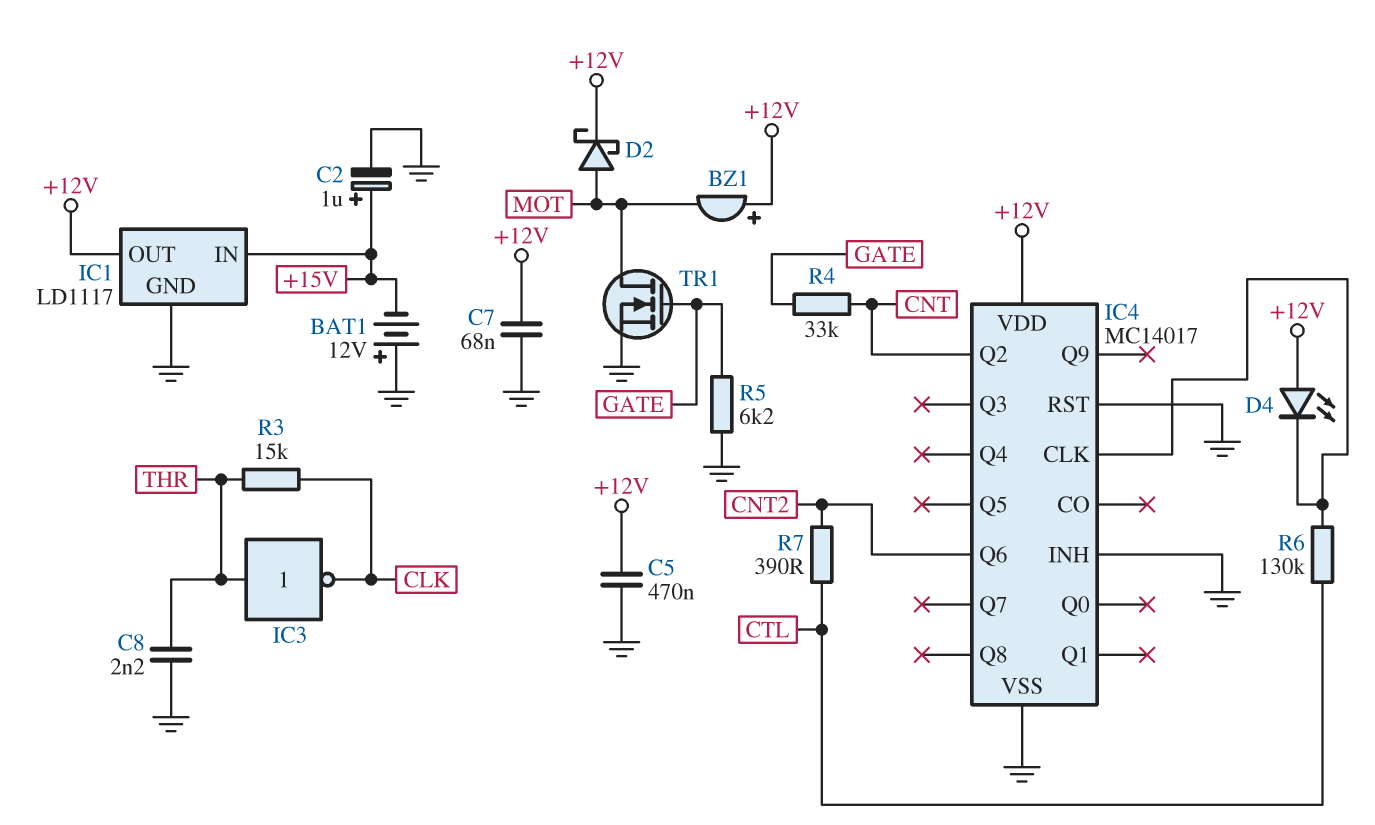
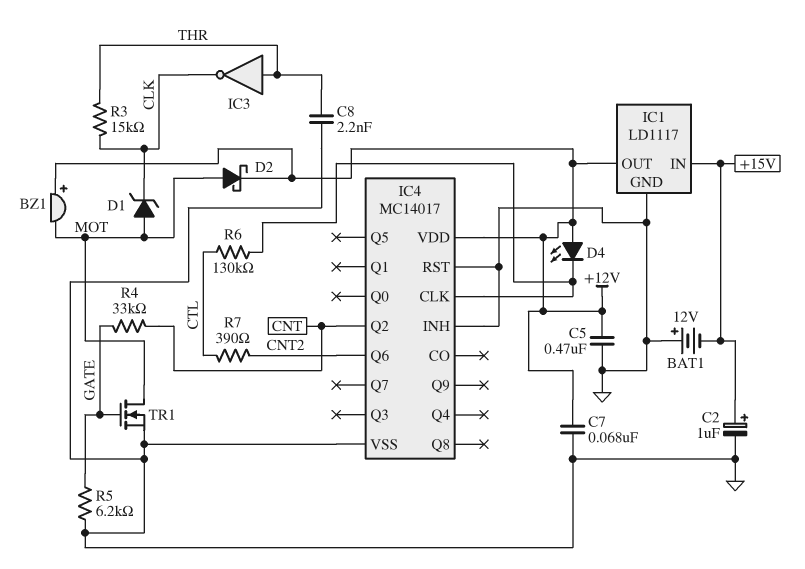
D1: none -> zener (A MOT, K CLK)

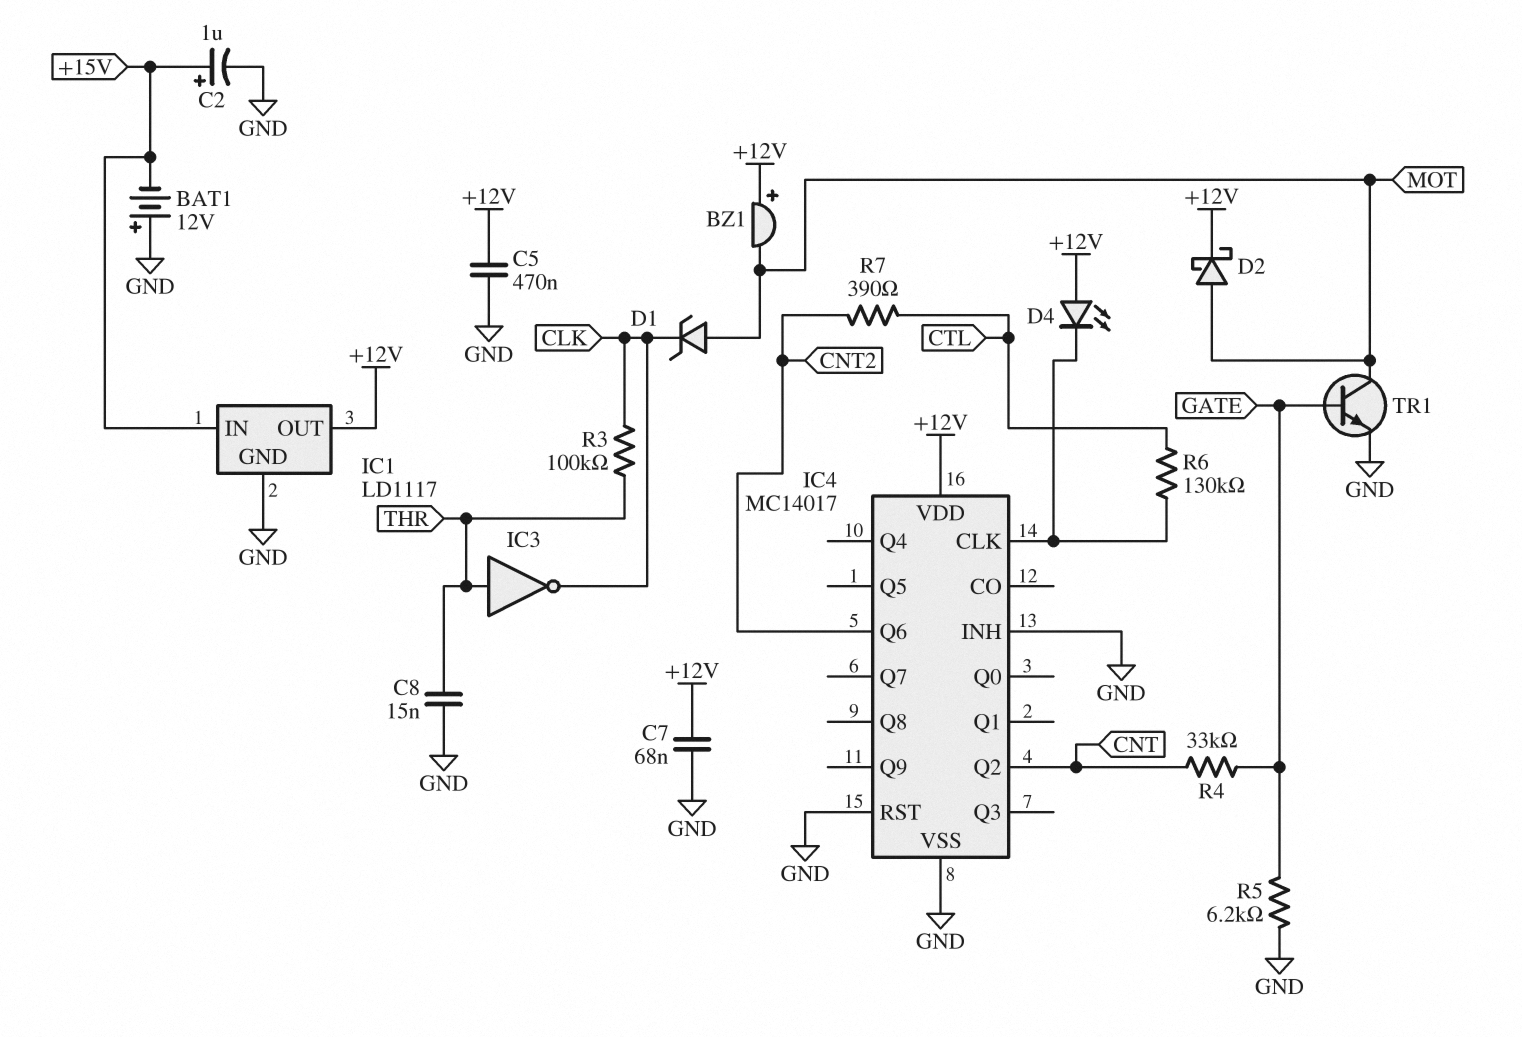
C8: 2.2nF (GND, THR) -> 15nF (GND, THR)
R3: 15k (CLK, THR) -> 100k (CLK, THR)
TR1: NMOS (G GATE, D MOT, S GND) -> NPN (B GATE, C MOT, E GND)

